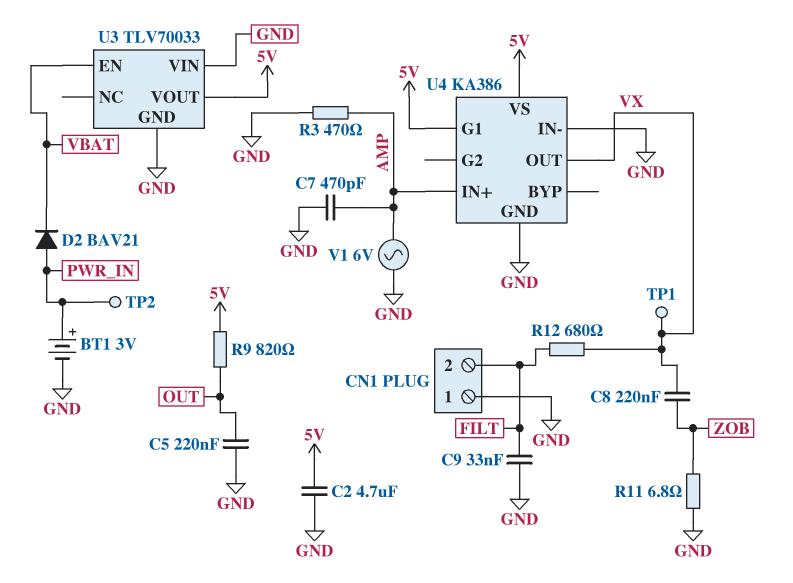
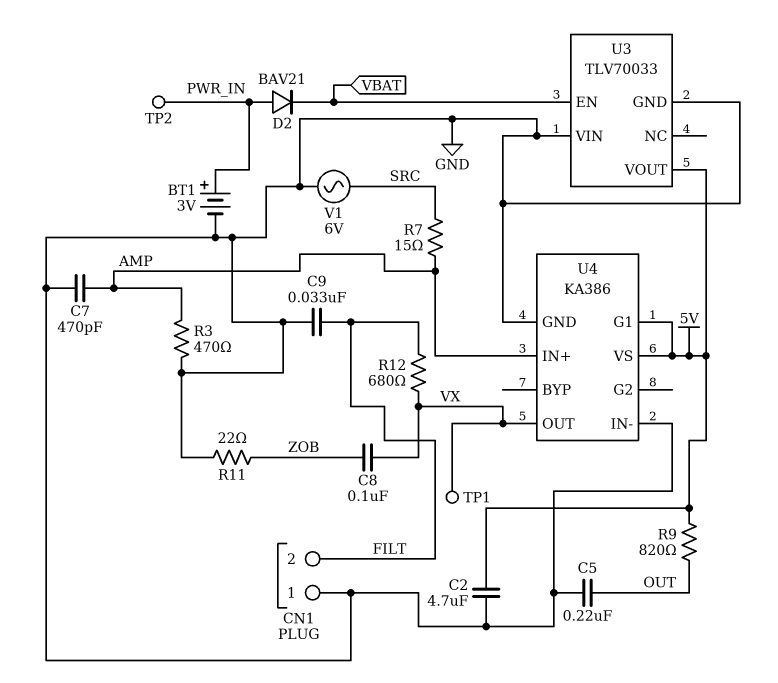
C8: 220nF (VX, ZOB) -> 100nF (VX, ZOB)
R7: none -> 15 (AMP, SRC)
R11: 6.8 (GND, ZOB) -> 22 (GND, ZOB)
V1: AC 6V (AMP, GND) -> AC 6V (GND, SRC)

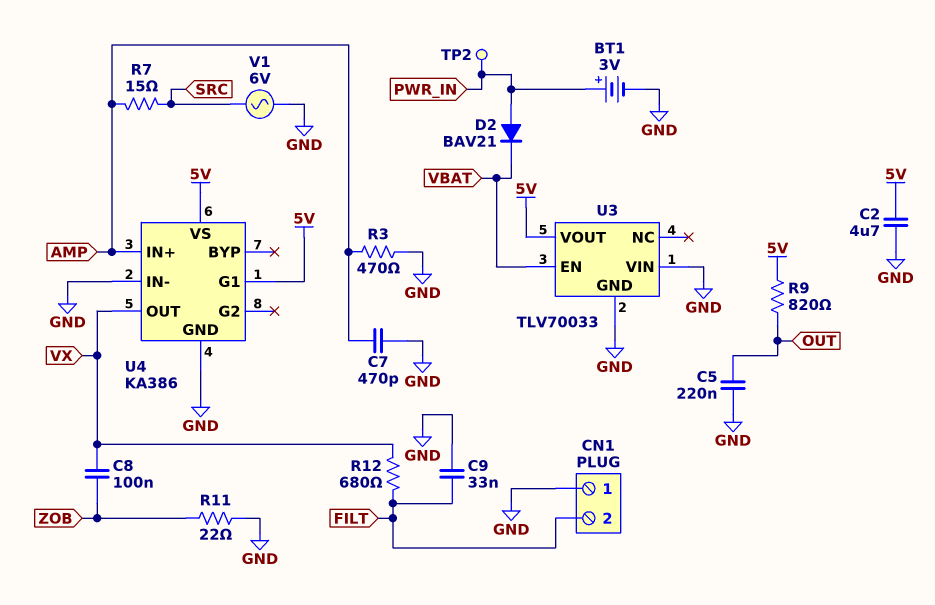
TP1: test point (VX) -> none

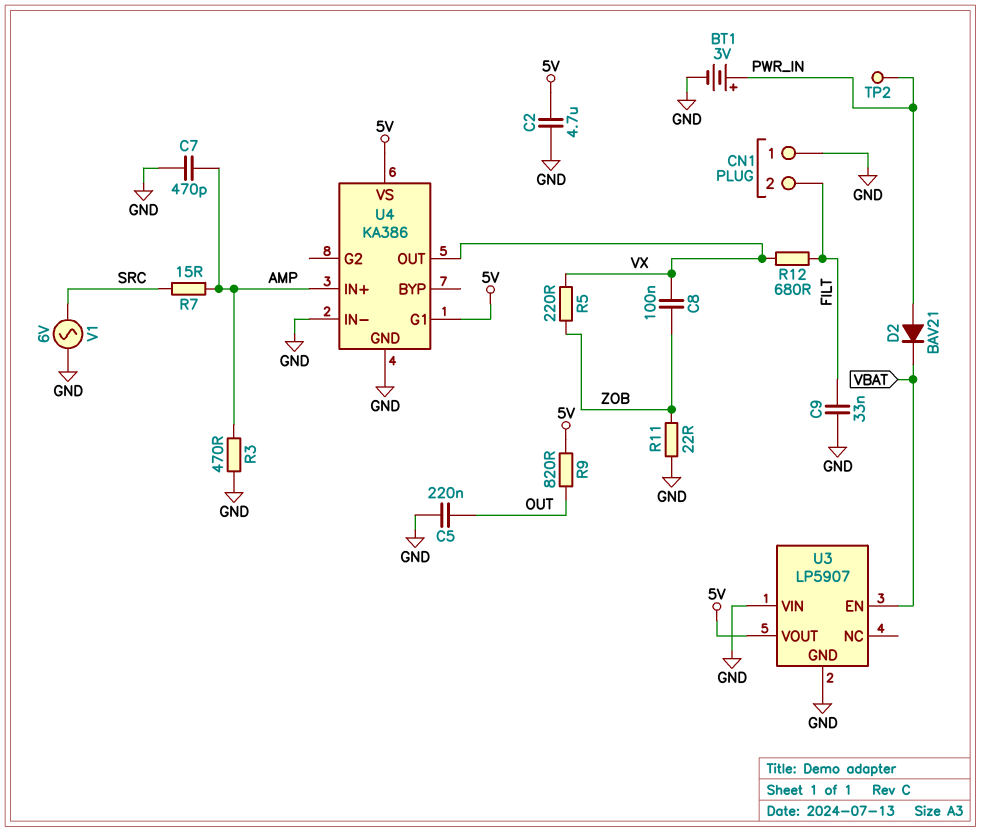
R5: none -> 220 (VX, ZOB)
U3: TLV70033 -> LP5907

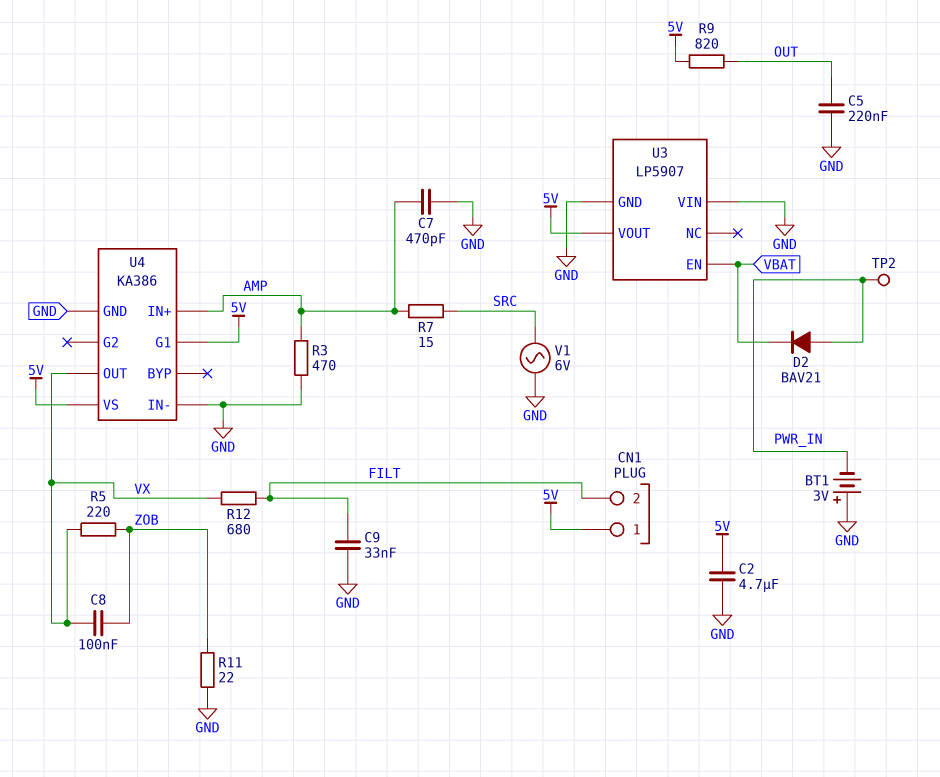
BT1: 3V (plus PWR_IN, minus GND) -> 3V (plus GND, minus PWR_IN)
CN1 pin 1: GND -> 5V

